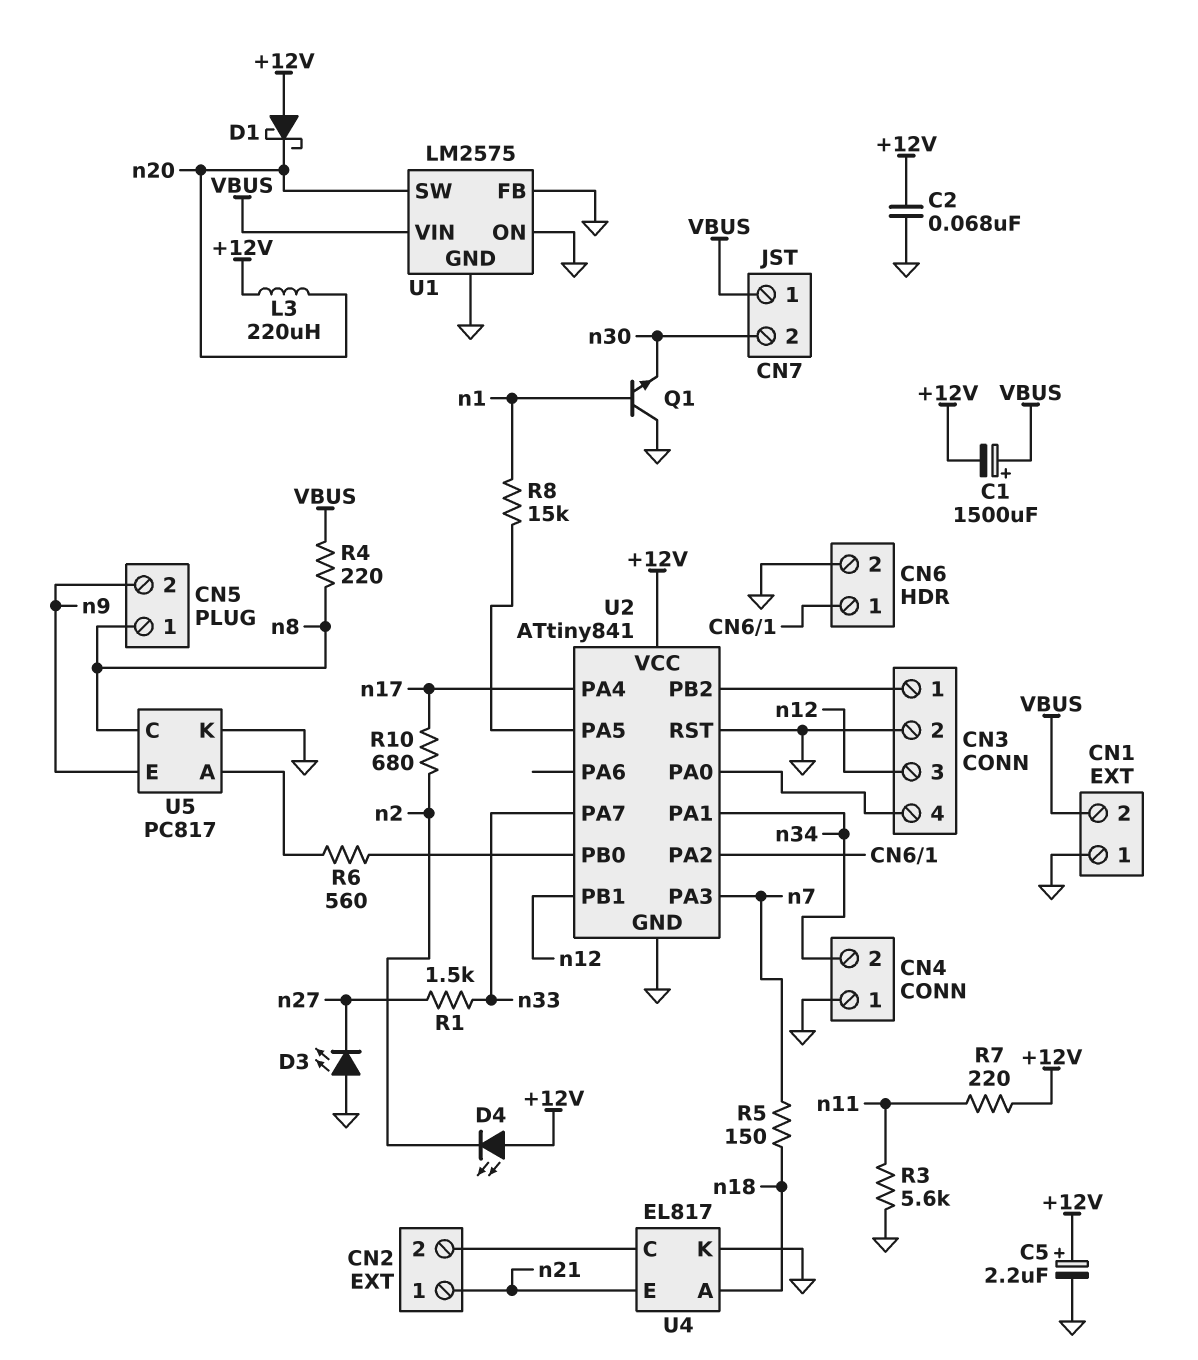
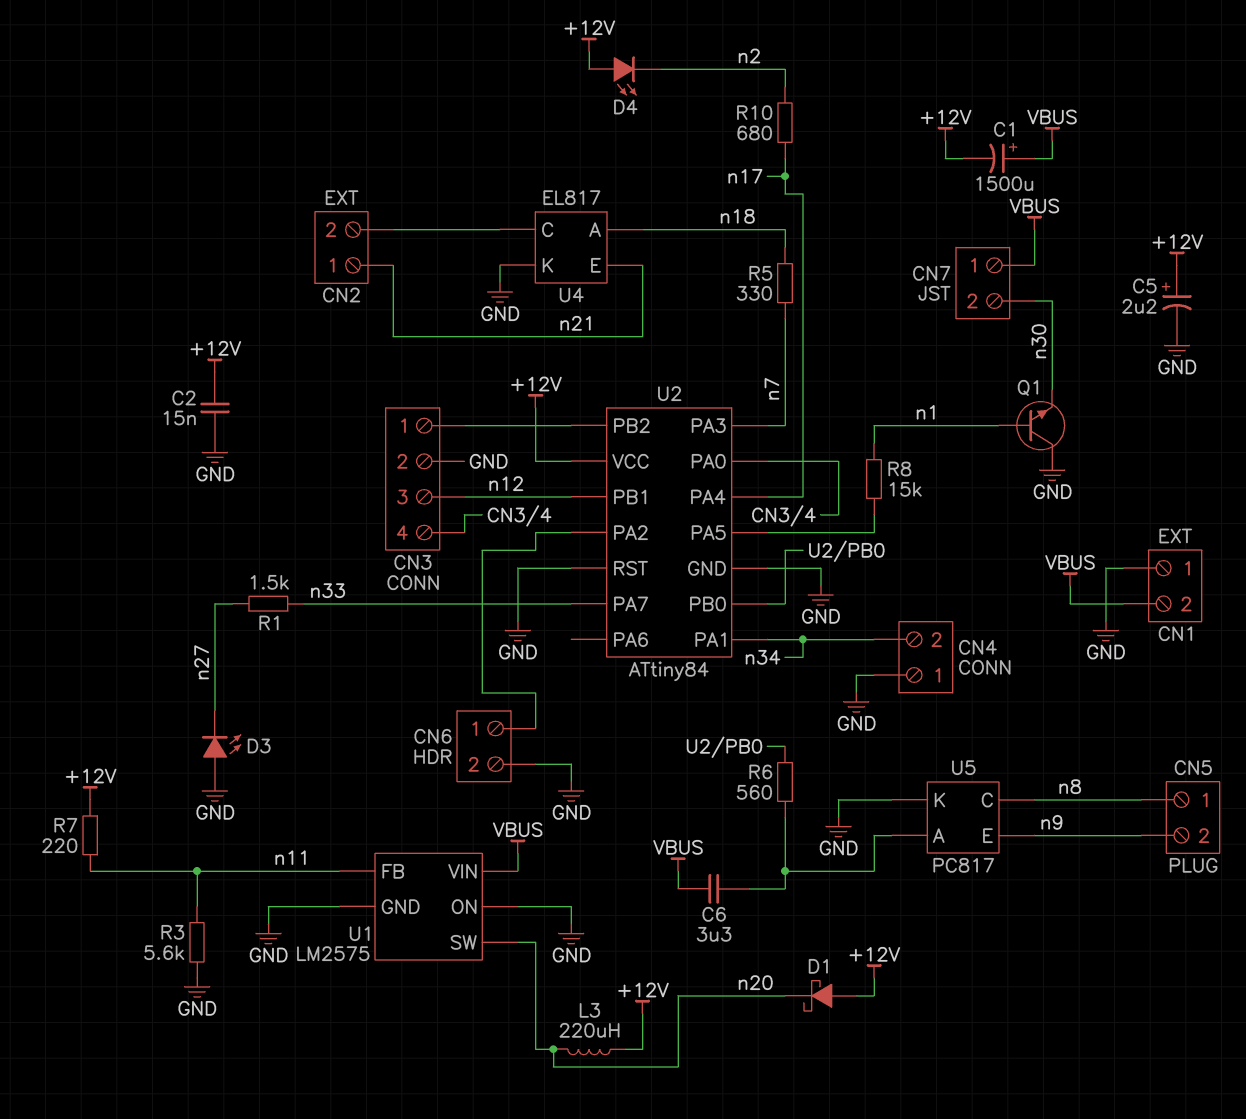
C2: 68nF (+12V, GND) -> 15nF (+12V, GND)
C6: none -> 3.3uF (U5/A, VBUS)
R4: 220 (VBUS, n8) -> none
R5: 150 (n7, n18) -> 330 (n7, n18)
U1 pin FB: GND -> n11
U2: ATtiny841 -> ATtiny84

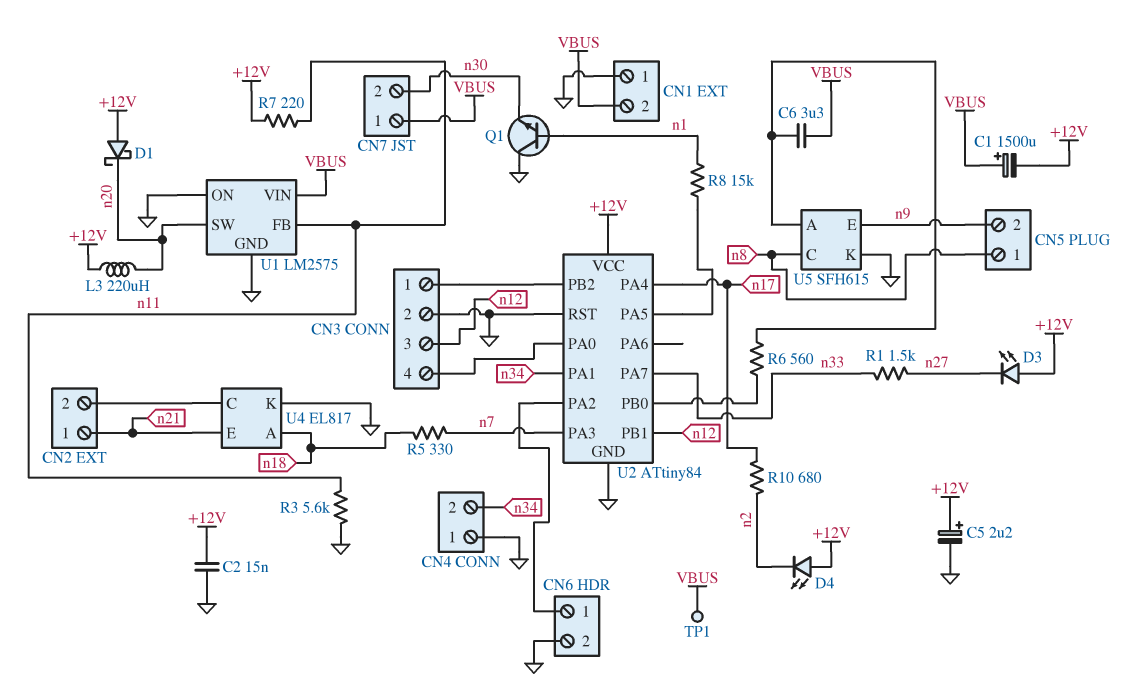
D3: LED (A GND, K n27) -> LED (A +12V, K n27)
TP1: none -> test point (VBUS)
U5: PC817 -> SFH615

